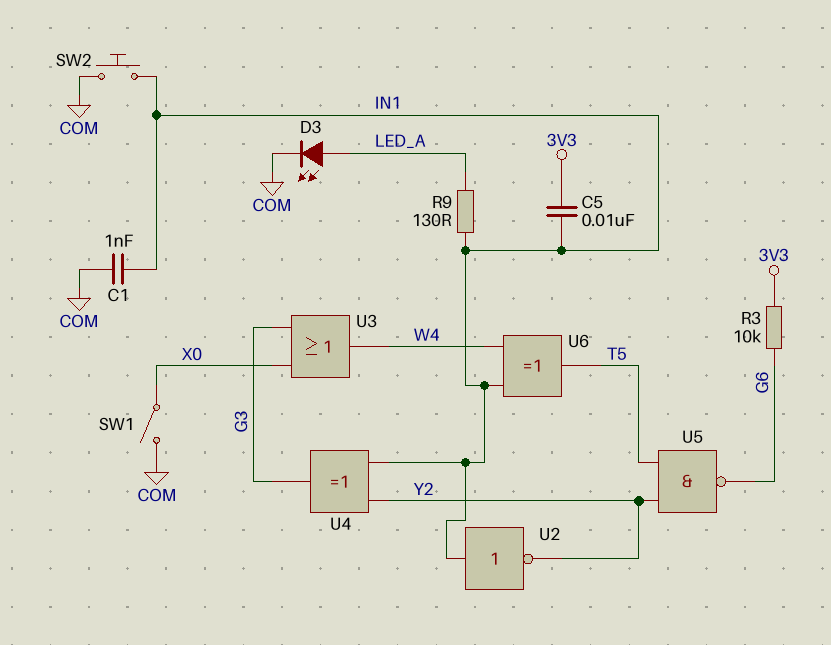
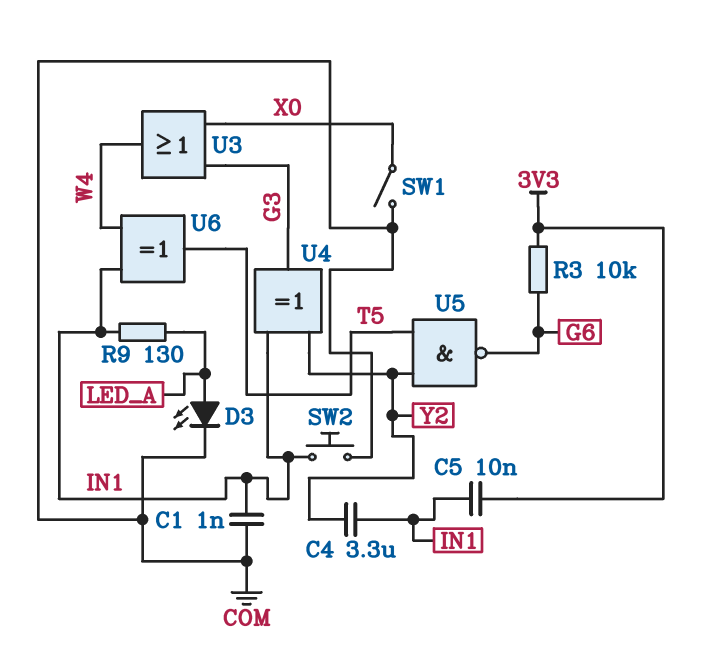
C4: none -> 3.3uF (IN1, Y2)
U2: NOT (in IN1, out Y2) -> none

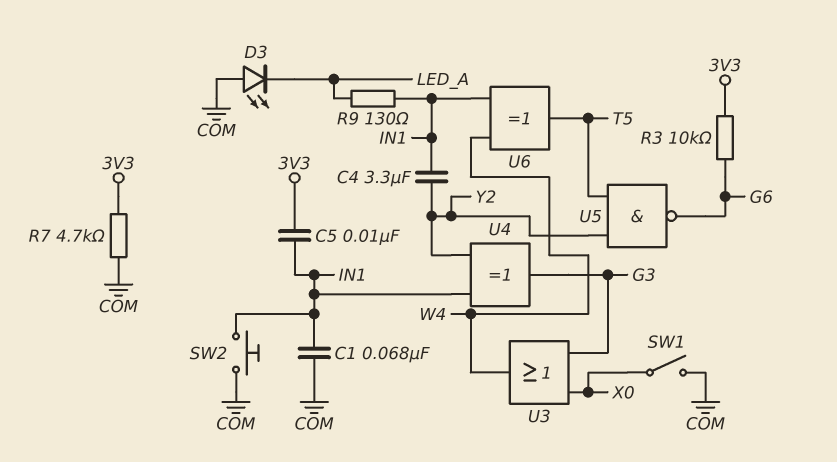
C1: 1nF (COM, IN1) -> 68nF (COM, IN1)
D3: LED (A LED_A, K COM) -> LED (A COM, K LED_A)
R7: none -> 4.7k (3V3, COM)

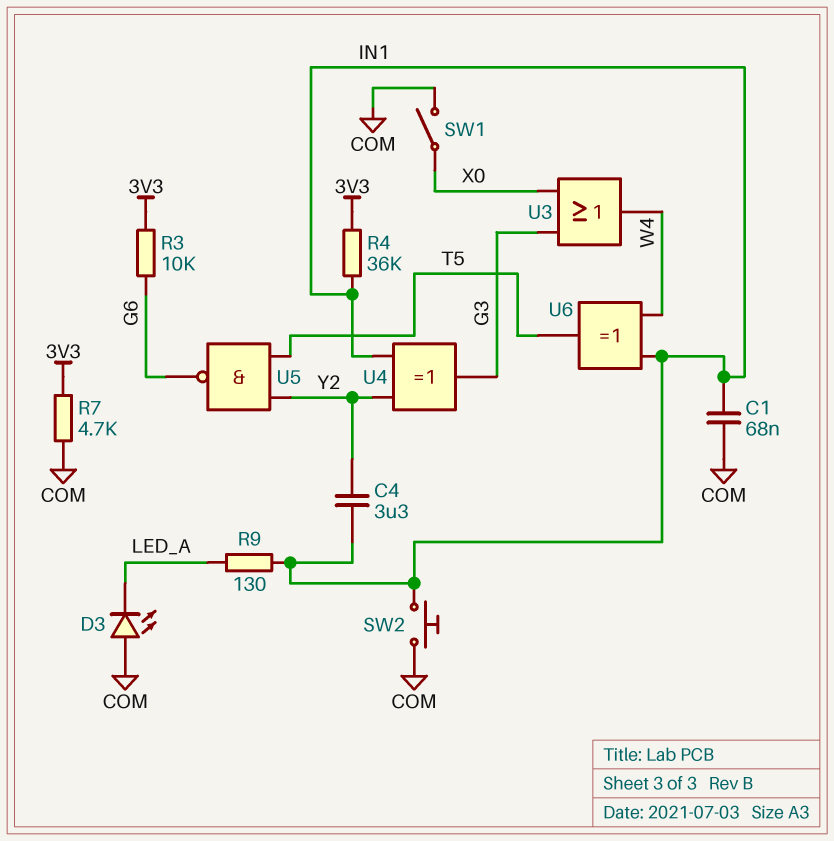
C5: 10nF (3V3, IN1) -> none
R4: none -> 36k (3V3, IN1)

